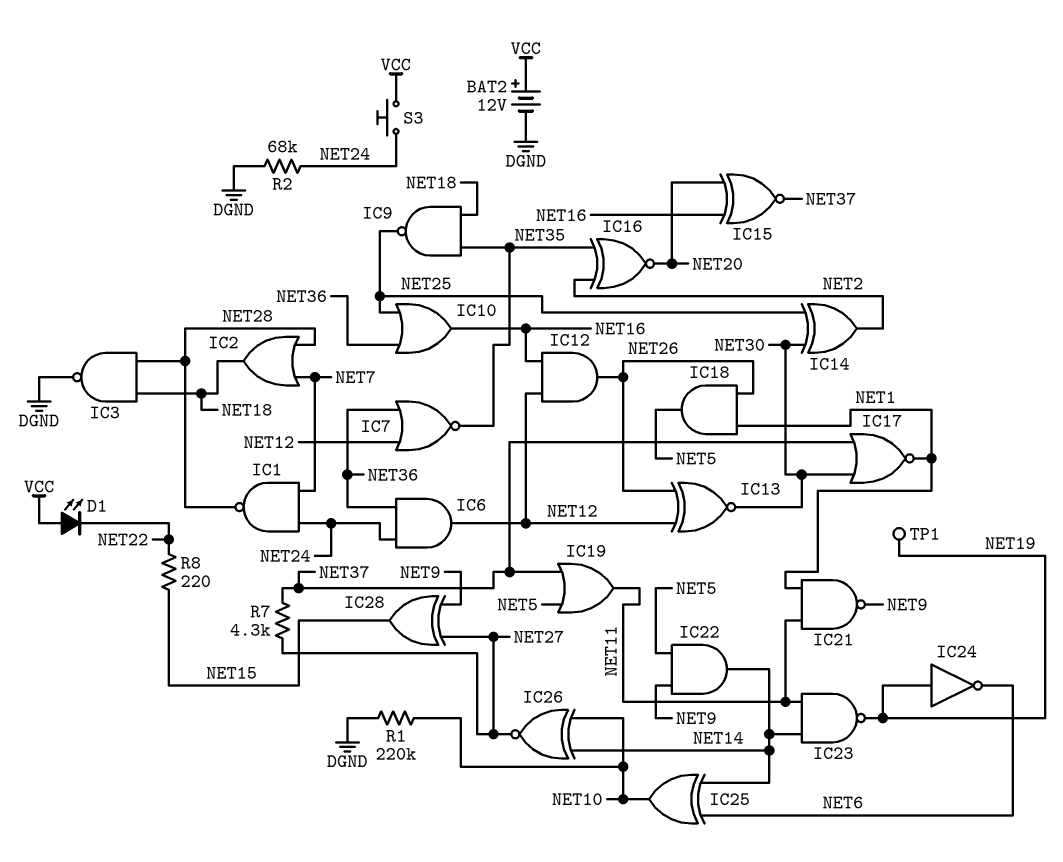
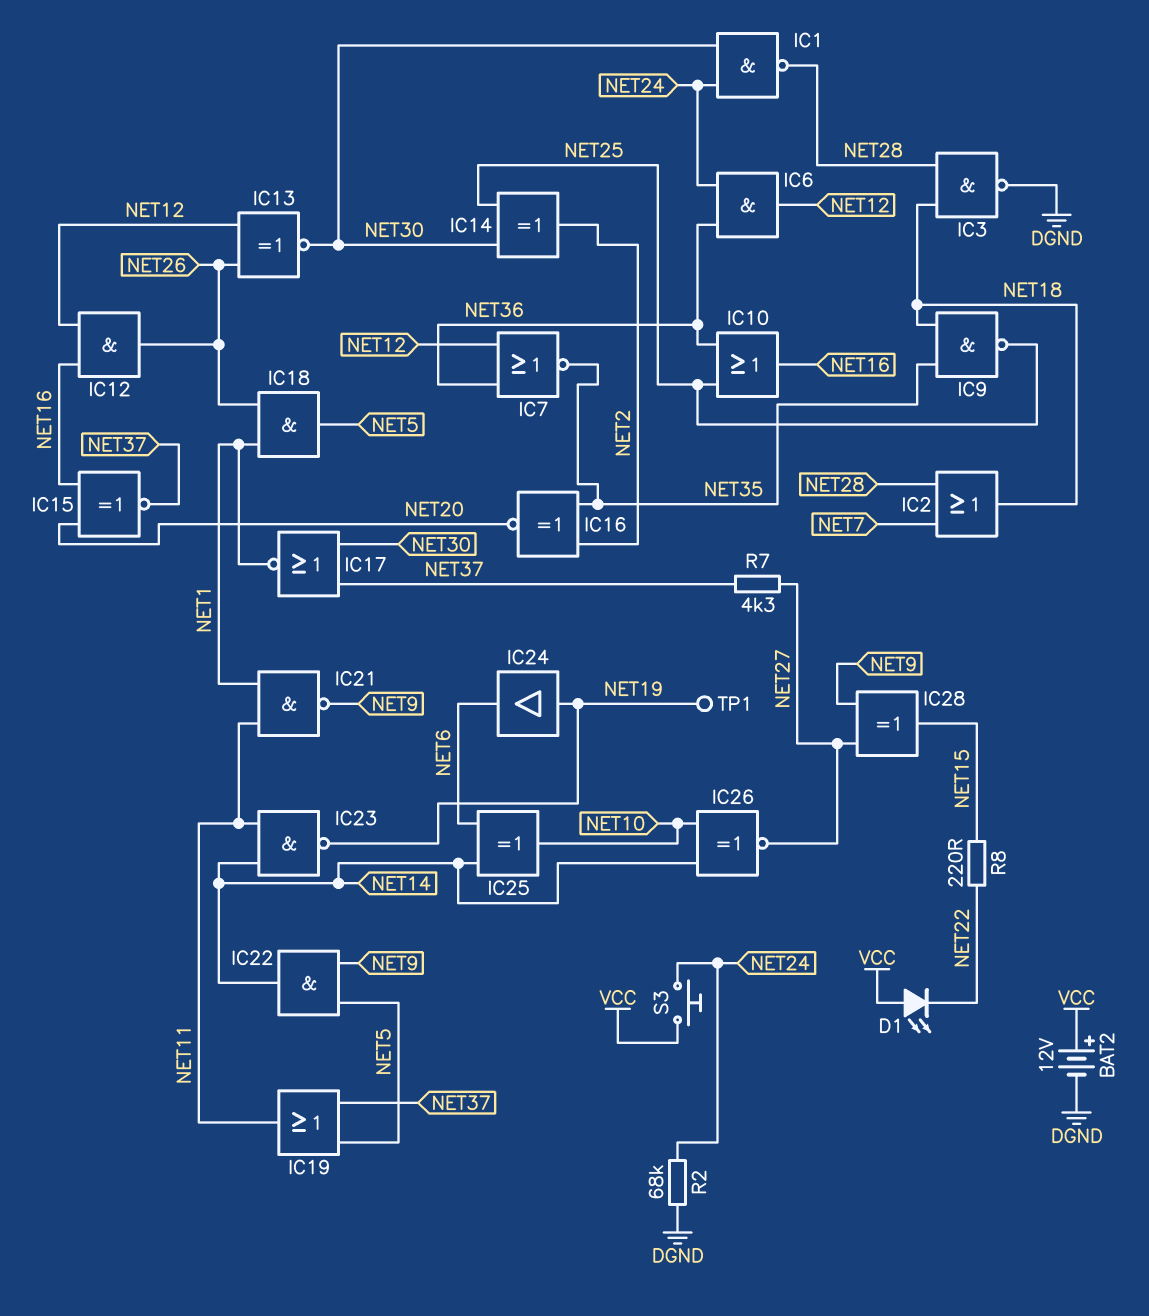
IC1: NAND (in NET7, in NET24, out NET28) -> NAND (in NET24, in NET30, out NET28)
IC24: NOT (in NET19, out NET6) -> buffer (in NET19, out NET6)
R1: 220k (DGND, NET10) -> none

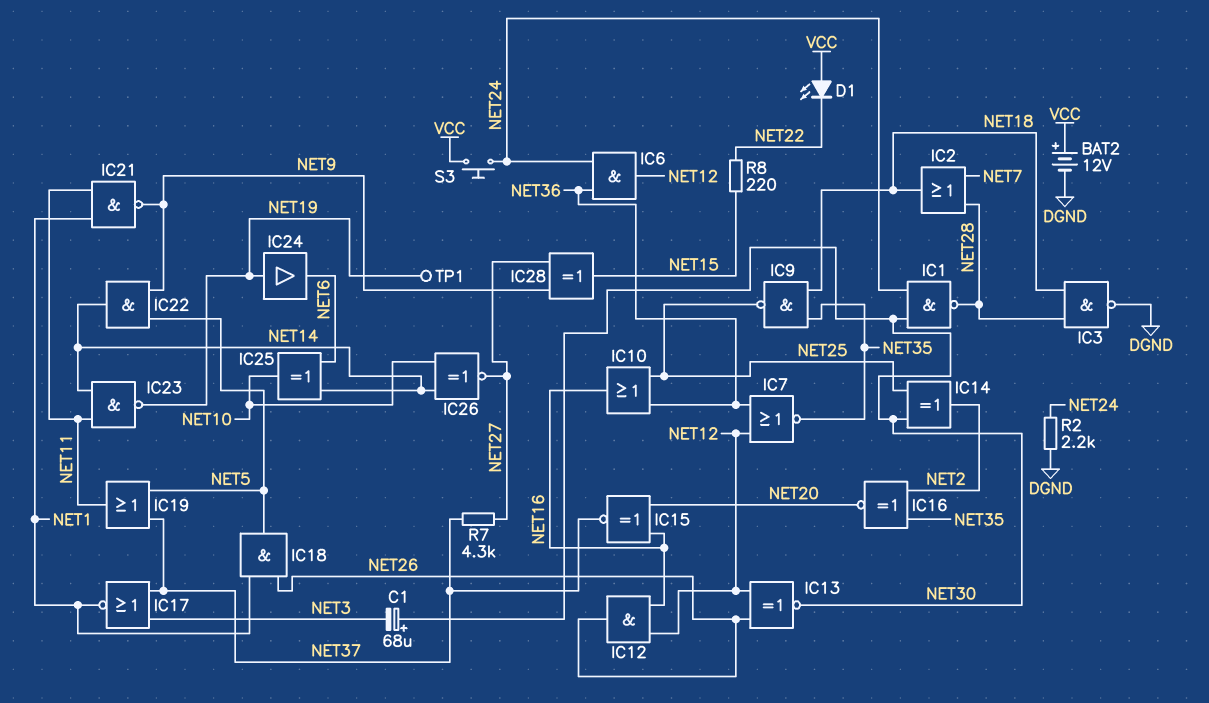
C1: none -> 68uF (plus NET30, minus NET3)
IC17: NOR (in NET30, in NET37, out NET1) -> NOR (in NET3, in NET37, out NET1)
R2: 68k (DGND, NET24) -> 2.2k (DGND, NET24)

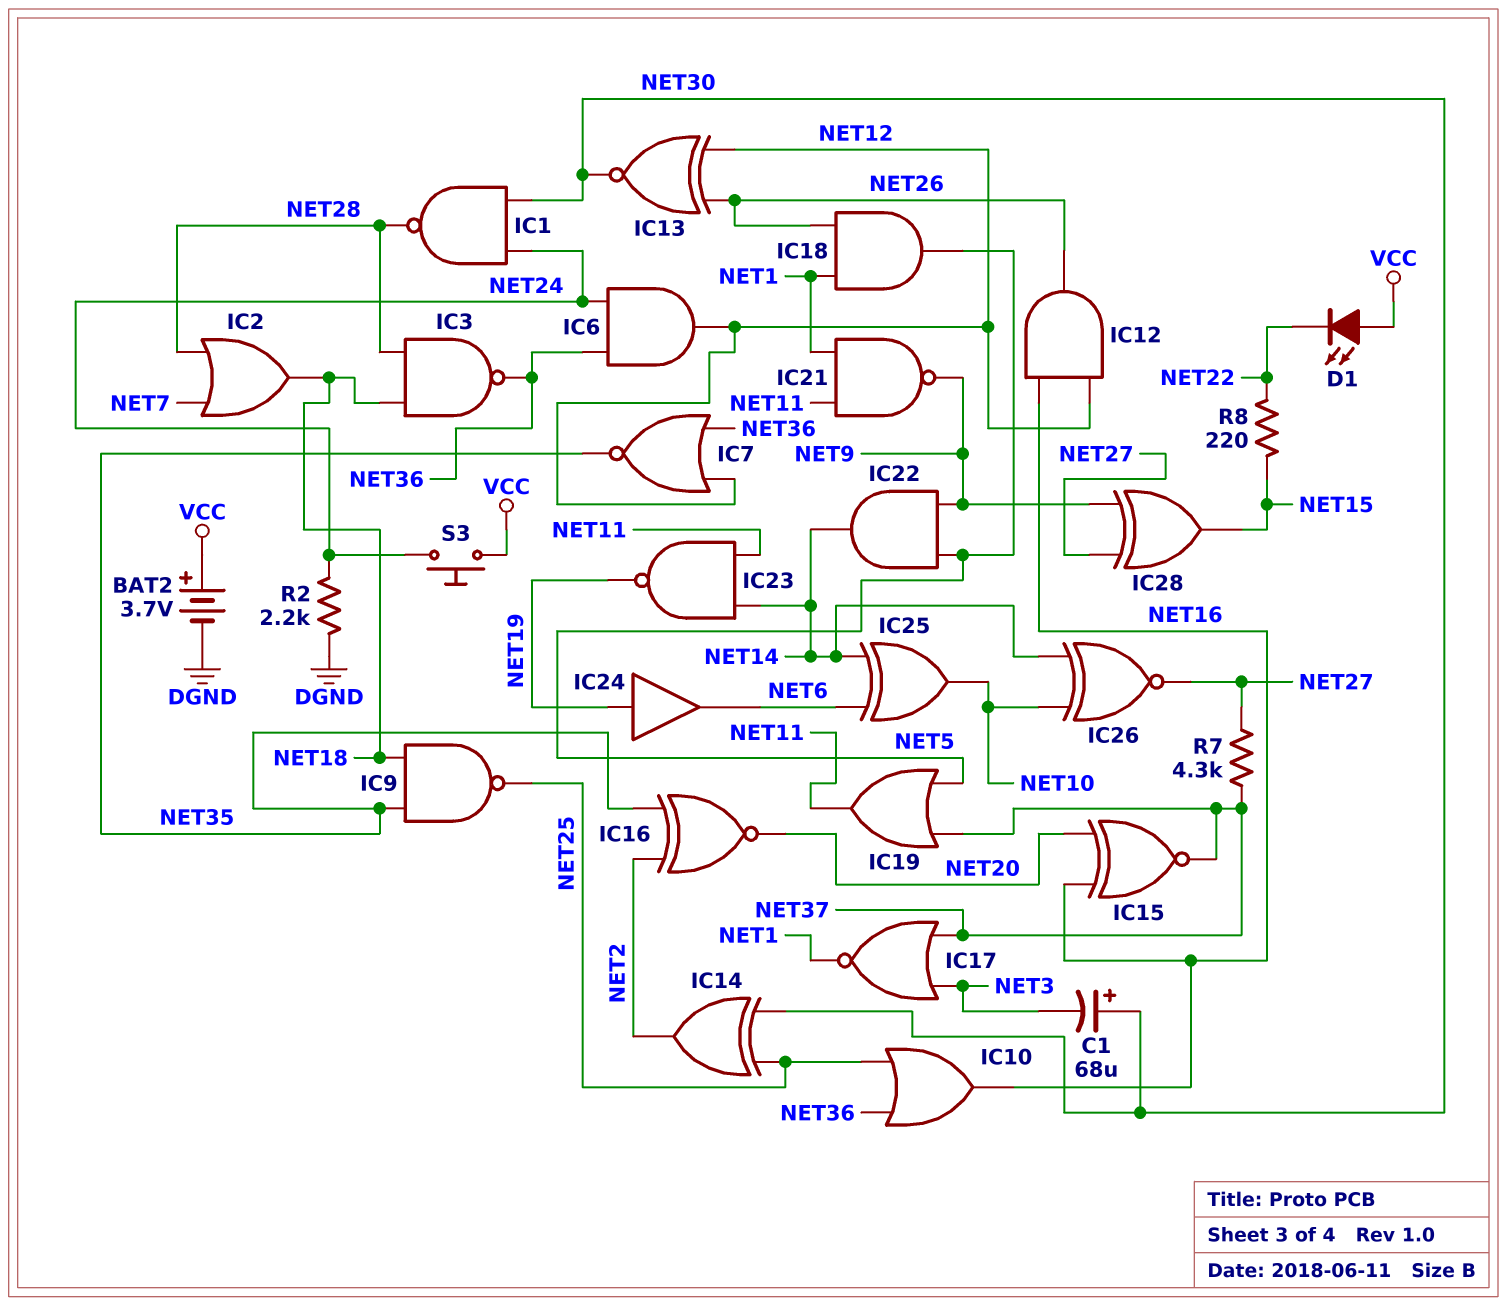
BAT2: 12V (plus VCC, minus DGND) -> 3.7V (plus VCC, minus DGND)
IC3: NAND (in NET18, in NET28, out DGND) -> NAND (in NET18, in NET28, out NET36)
TP1: test point (NET19) -> none

